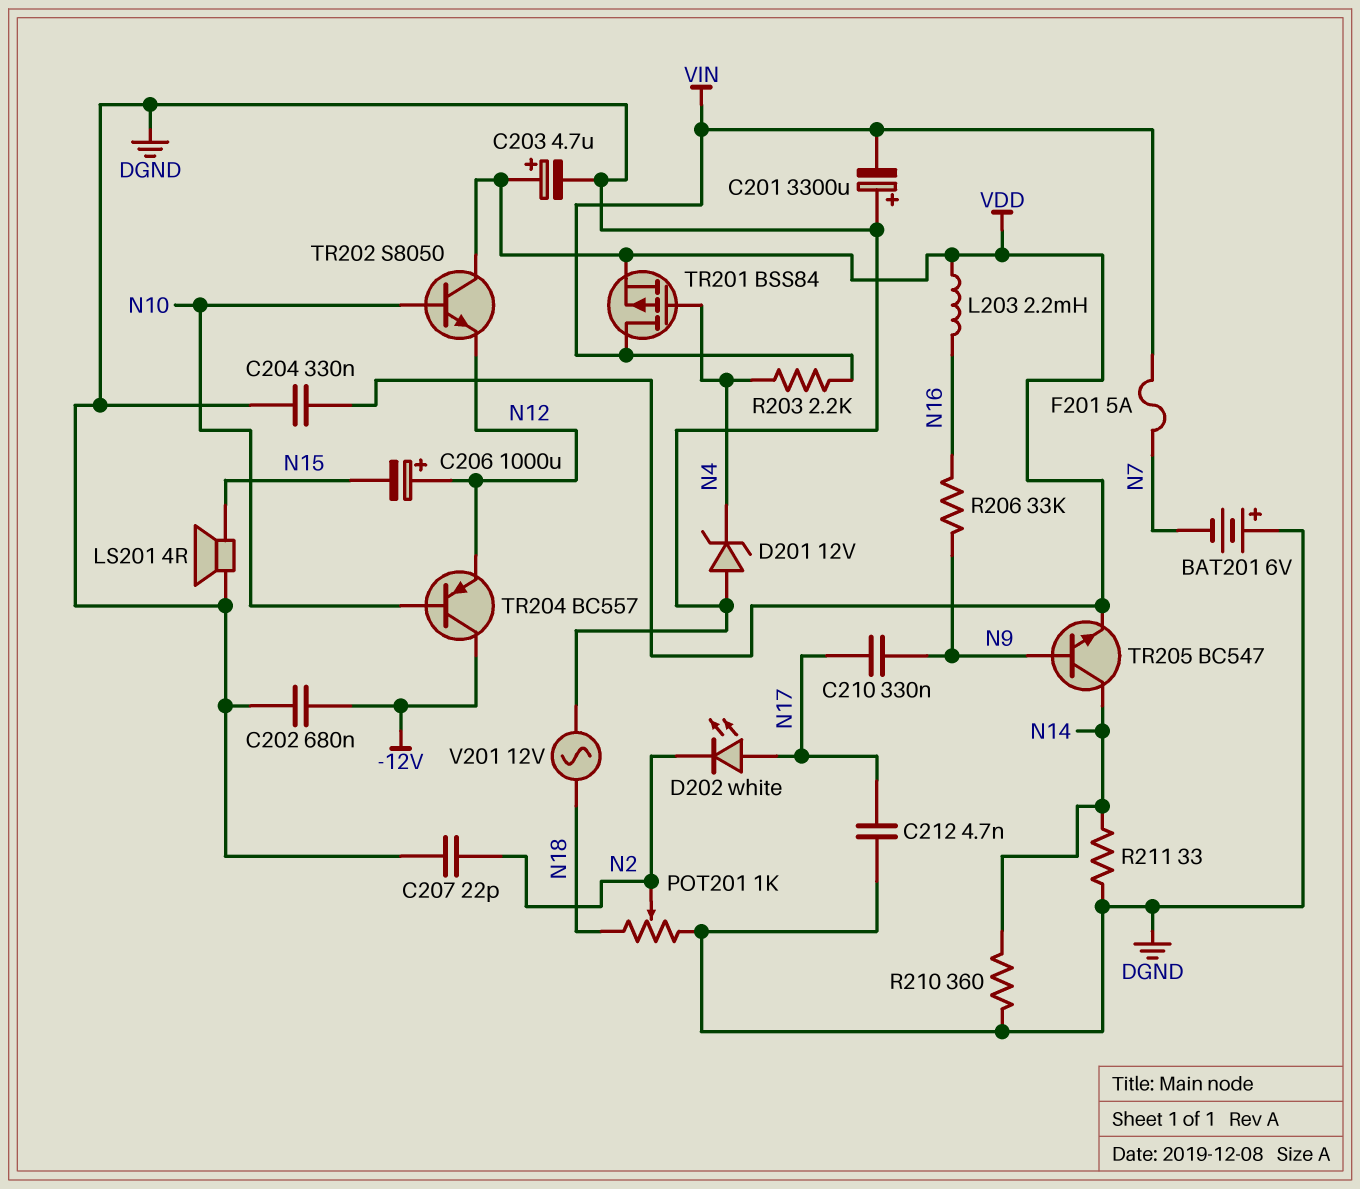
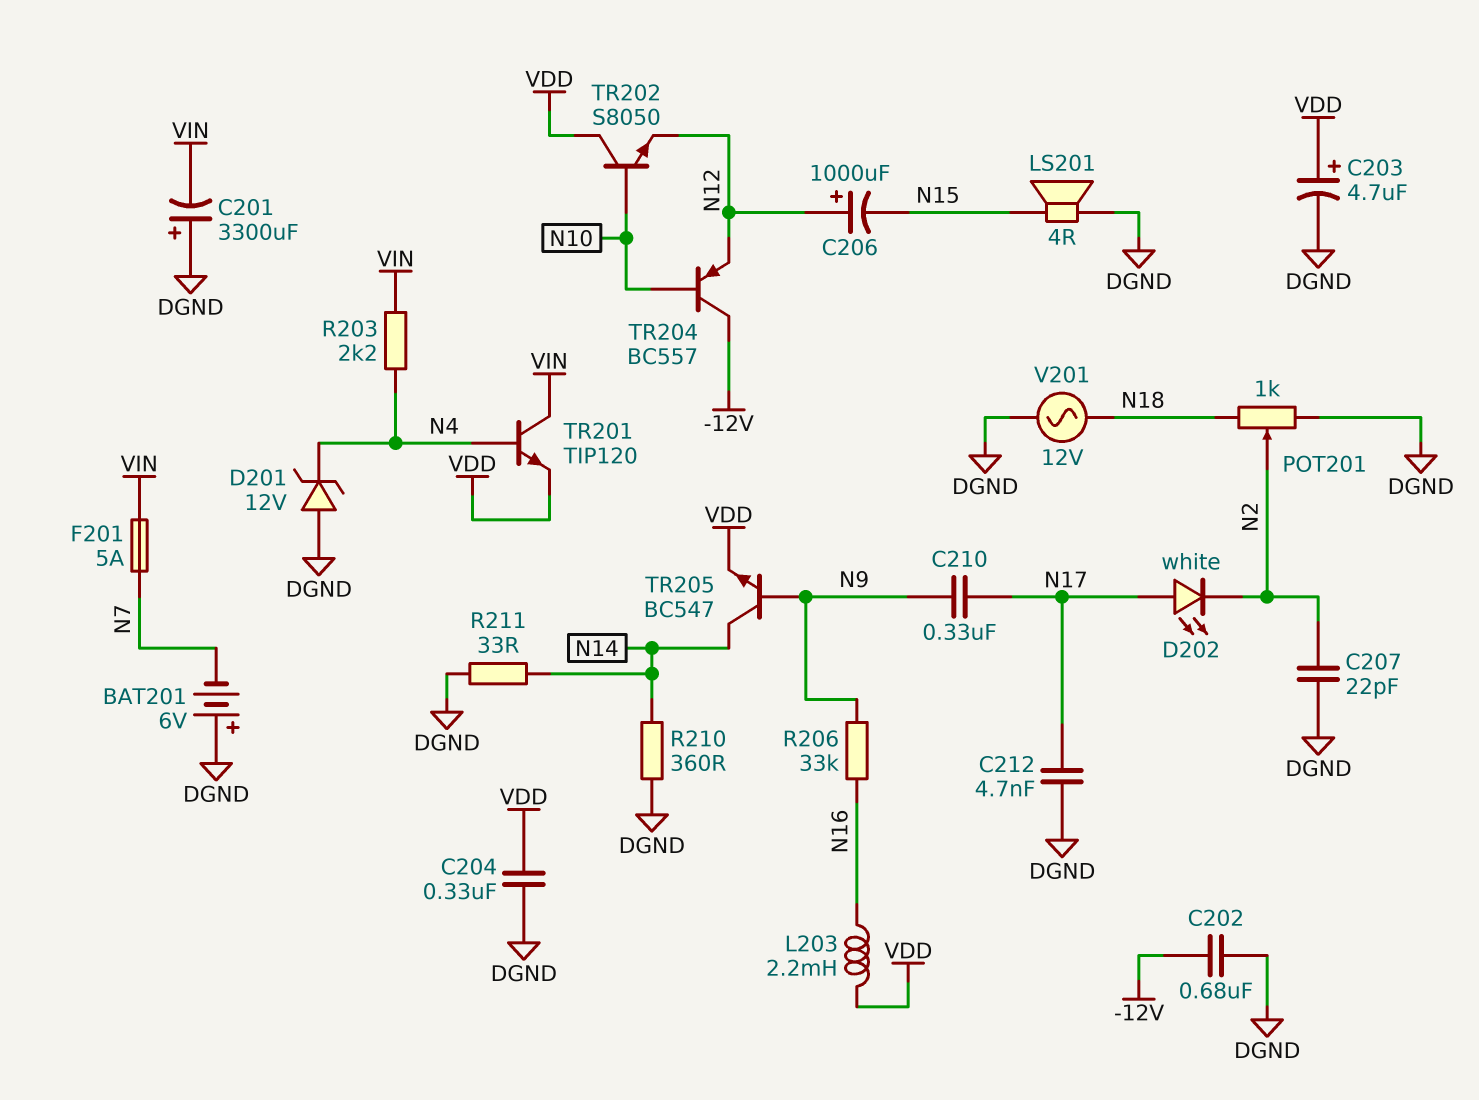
TR201: PMOS BSS84 (G N4, D VIN, S VDD) -> NPN TIP120 (B N4, C VIN, E VDD)

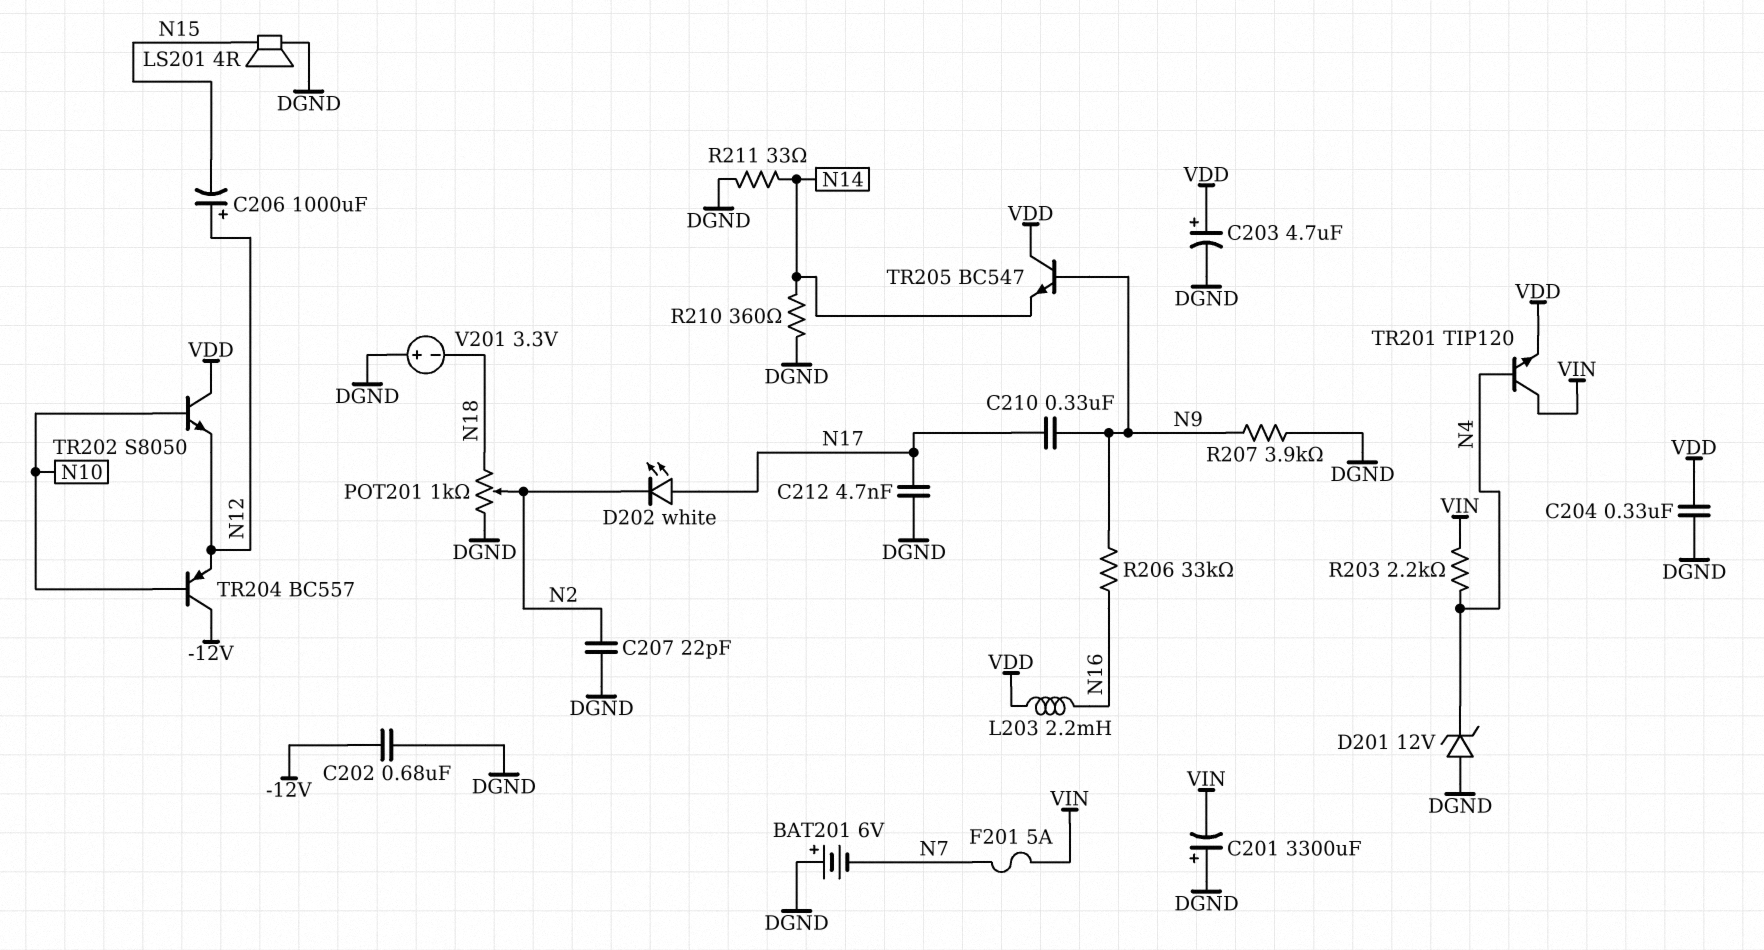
R207: none -> 3.9k (DGND, N9)
TR205: NPN BC547 (B N9, C N14, E VDD) -> NPN BC547 (B N9, C VDD, E N14)
V201: AC 12V (DGND, N18) -> 3.3V (plus DGND, minus N18)

